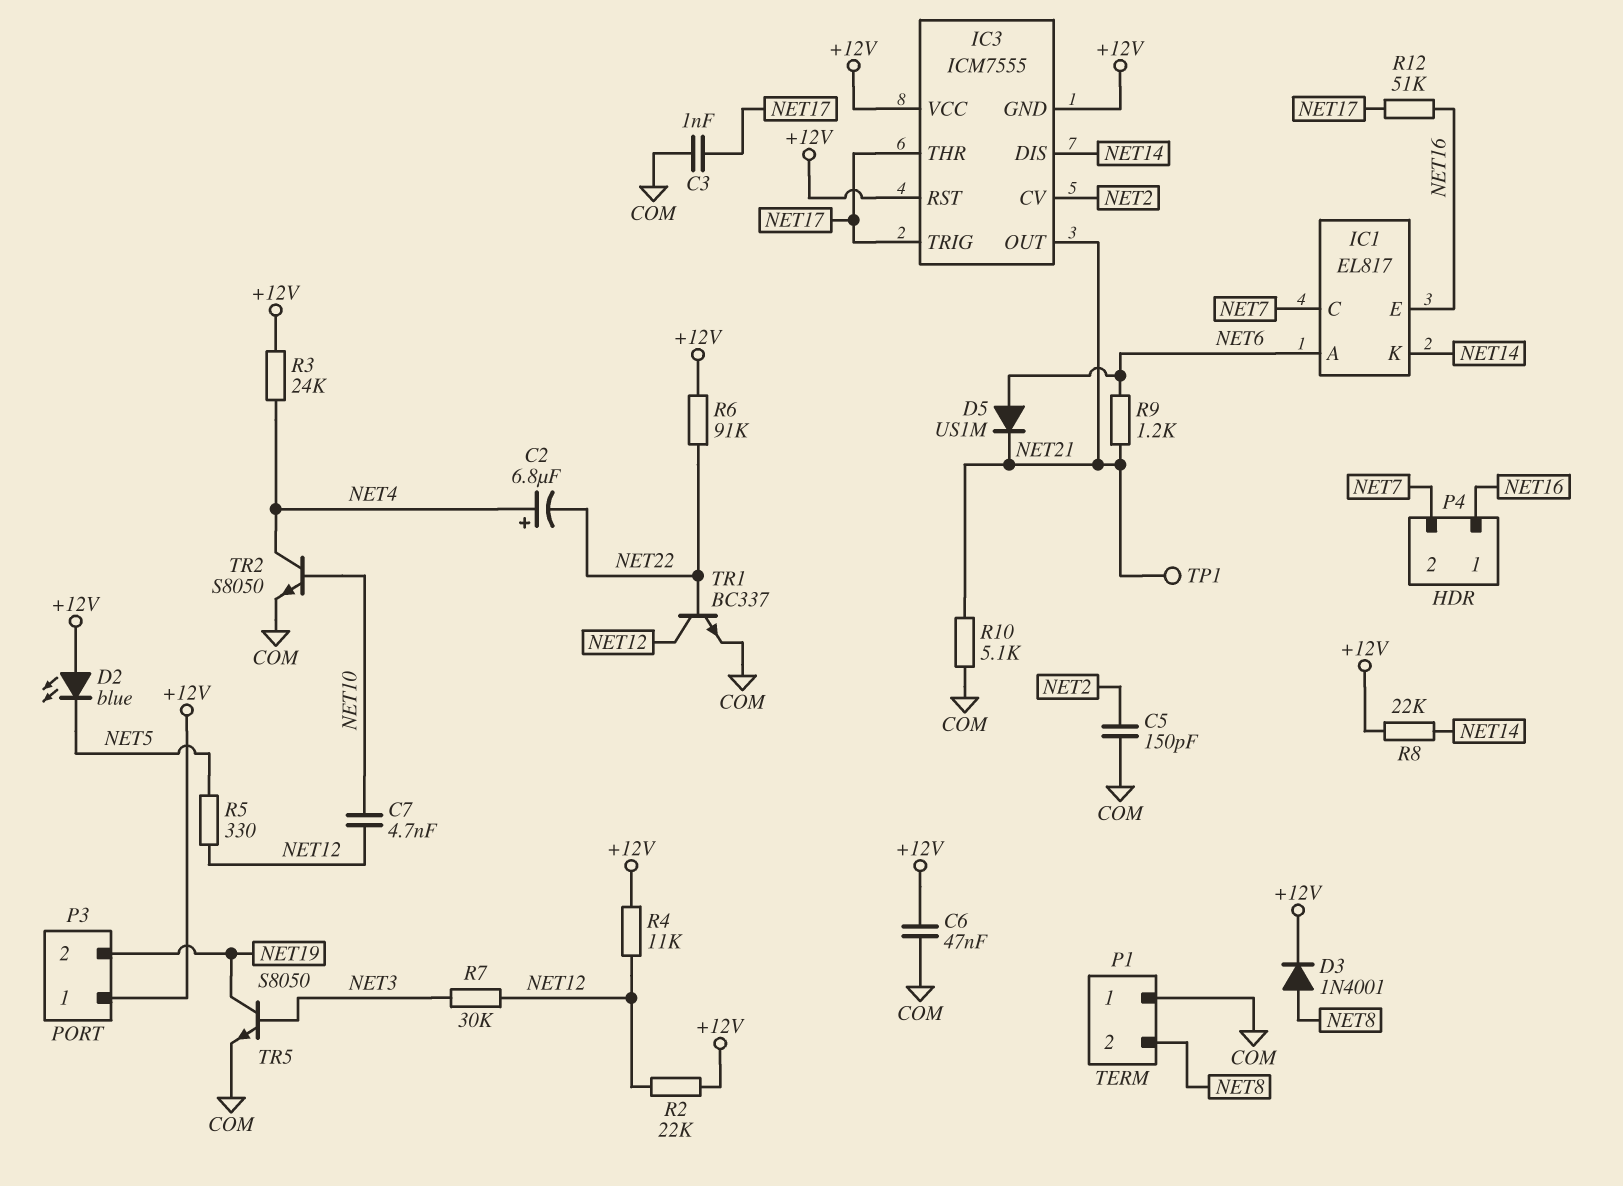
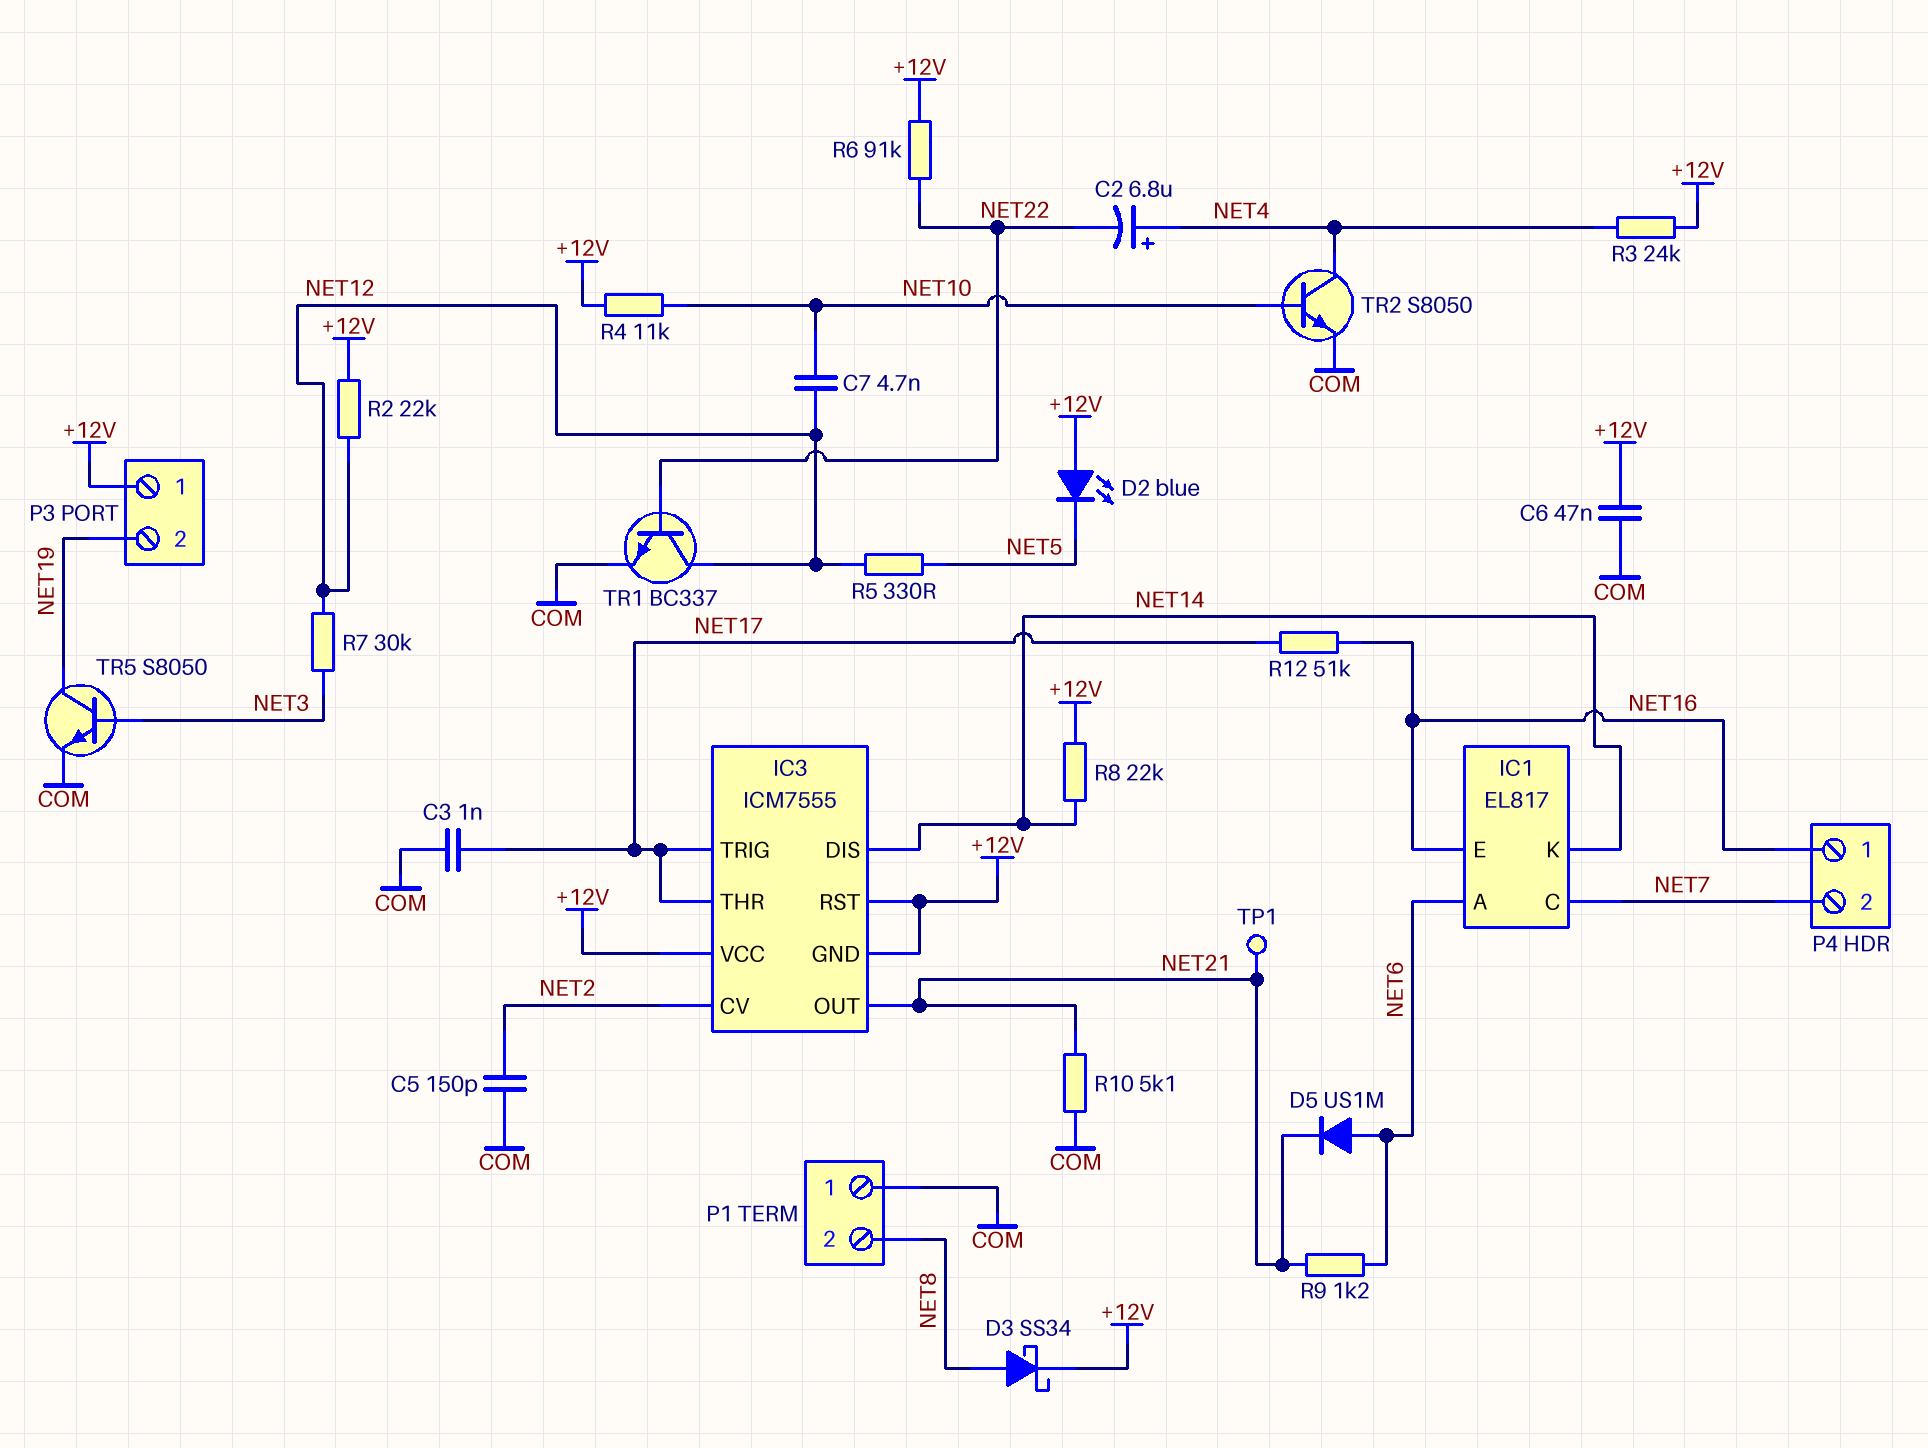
D3: diode 1N4001 (A NET8, K +12V) -> schottky SS34 (A NET8, K +12V)
R4: 11k (+12V, NET12) -> 11k (+12V, NET10)

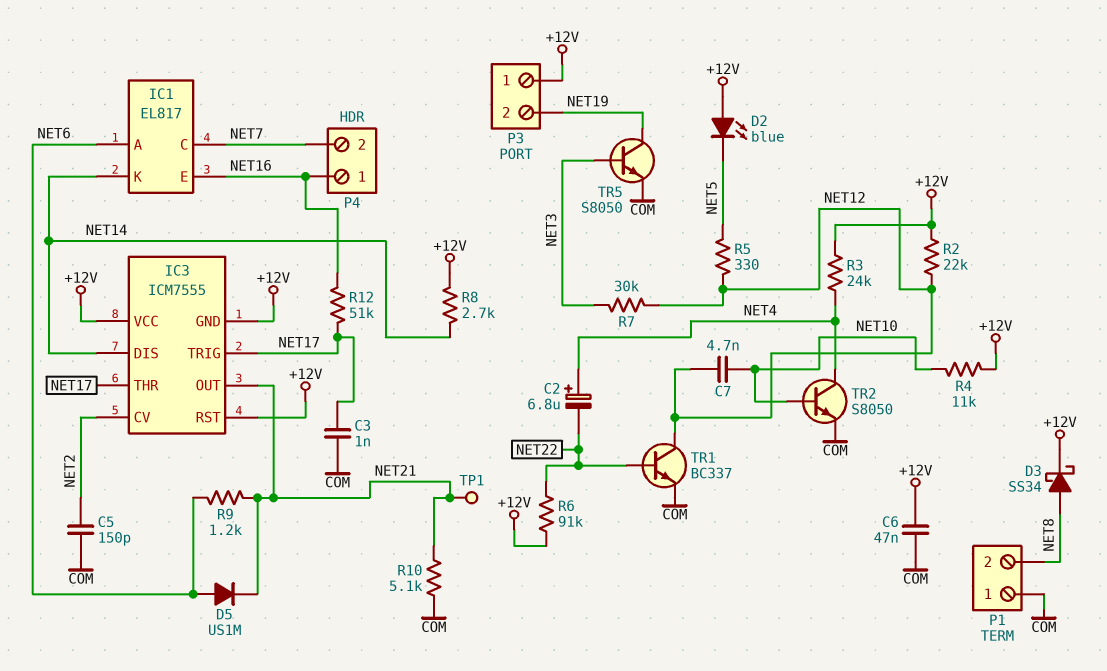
R8: 22k (+12V, NET14) -> 2.7k (+12V, NET14)

